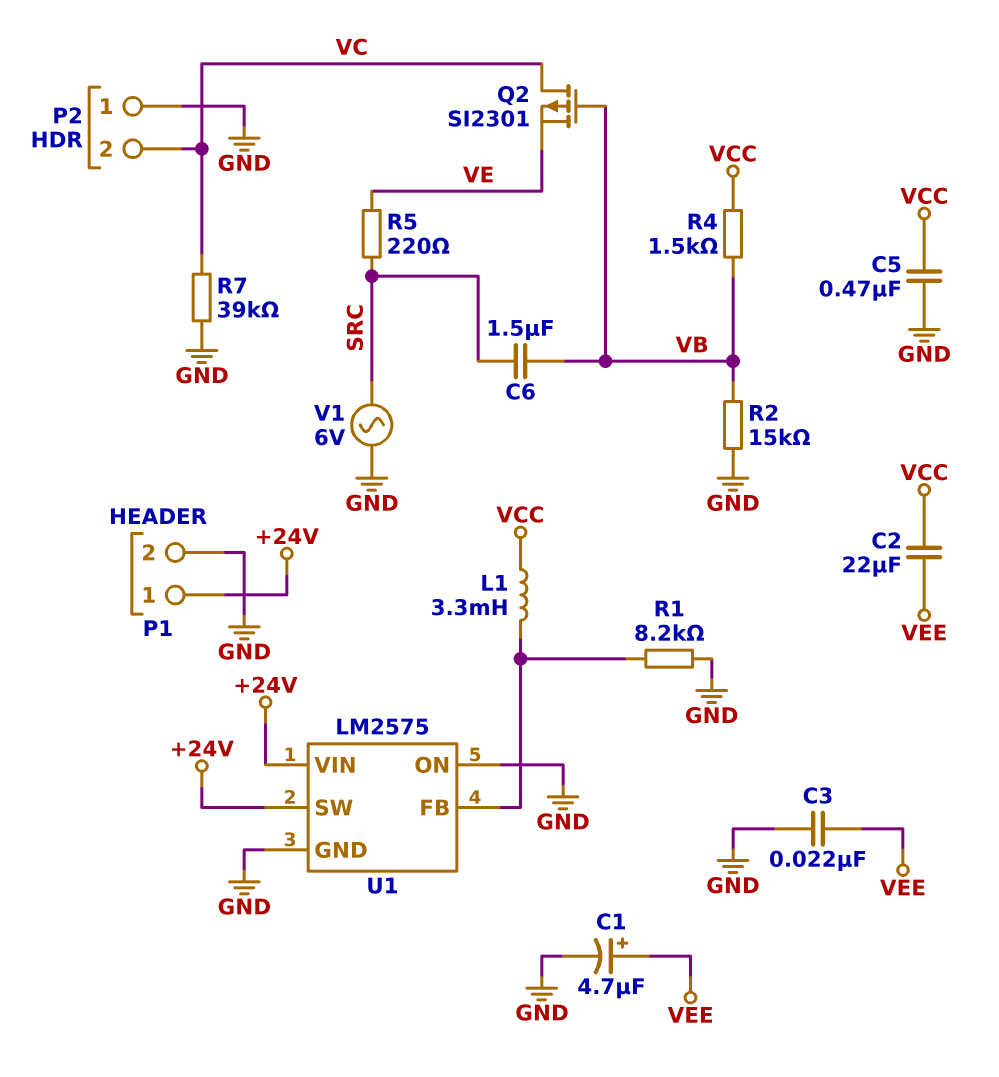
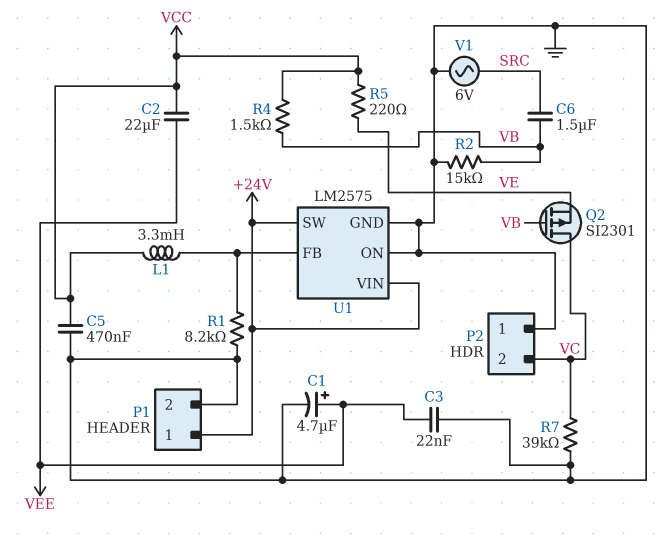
R5: 220 (SRC, VE) -> 220 (VCC, VE)

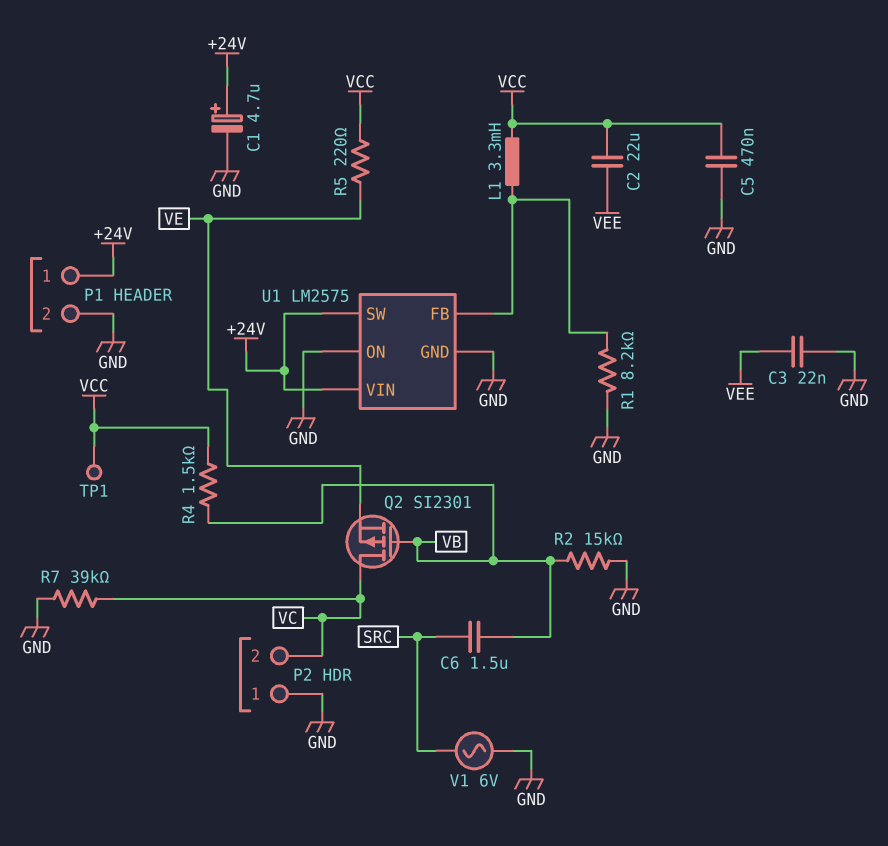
C1: 4.7uF (plus VEE, minus GND) -> 4.7uF (plus +24V, minus GND)
TP1: none -> test point (VCC)

